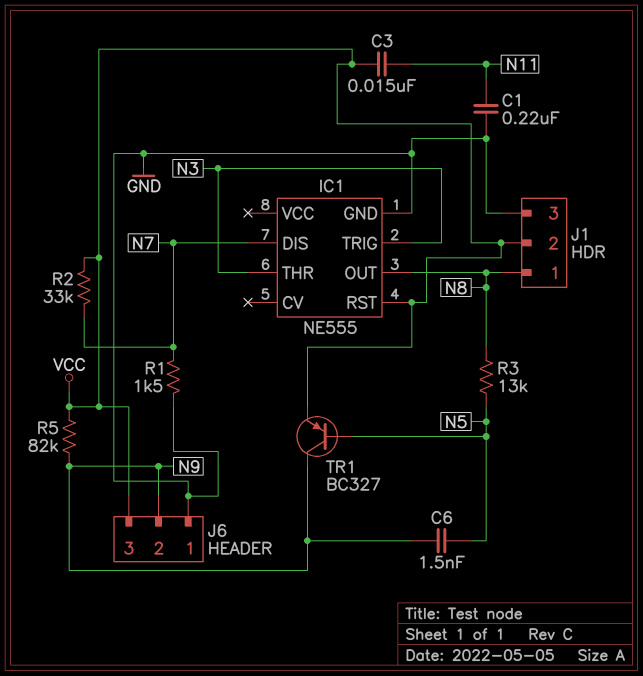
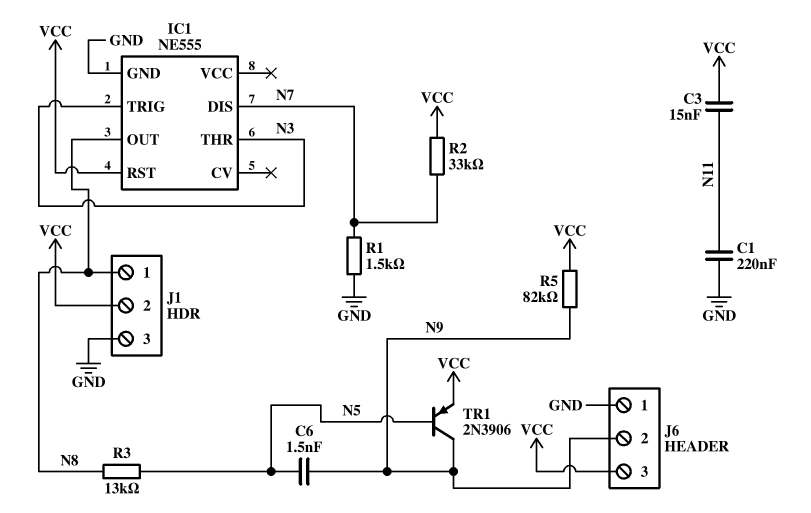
TR1: PNP BC327 (B N5, C N9, E VCC) -> PNP 2N3906 (B N5, C N9, E VCC)

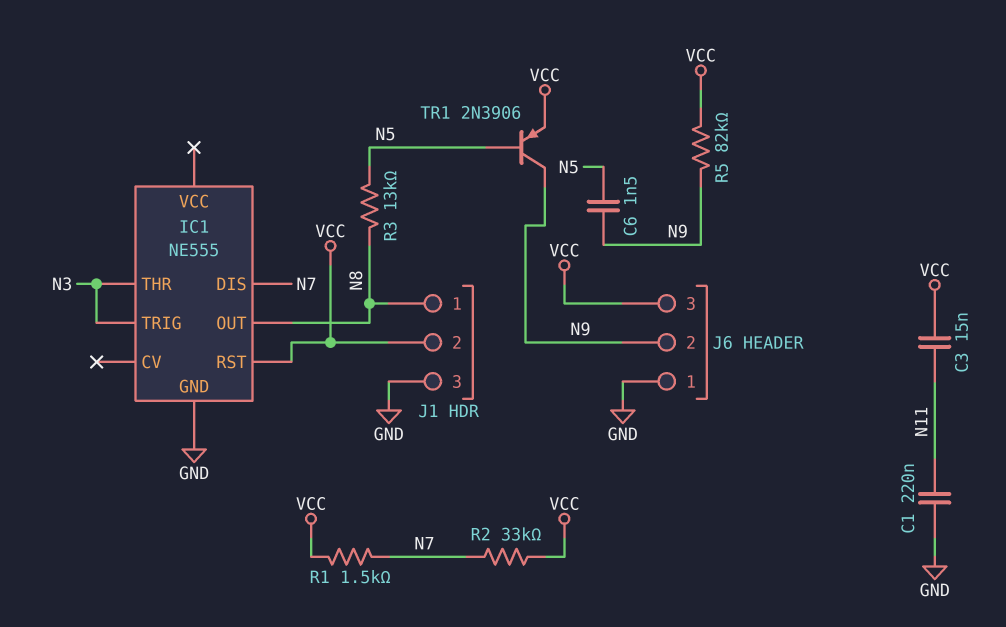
R1: 1.5k (GND, N7) -> 1.5k (N7, VCC)

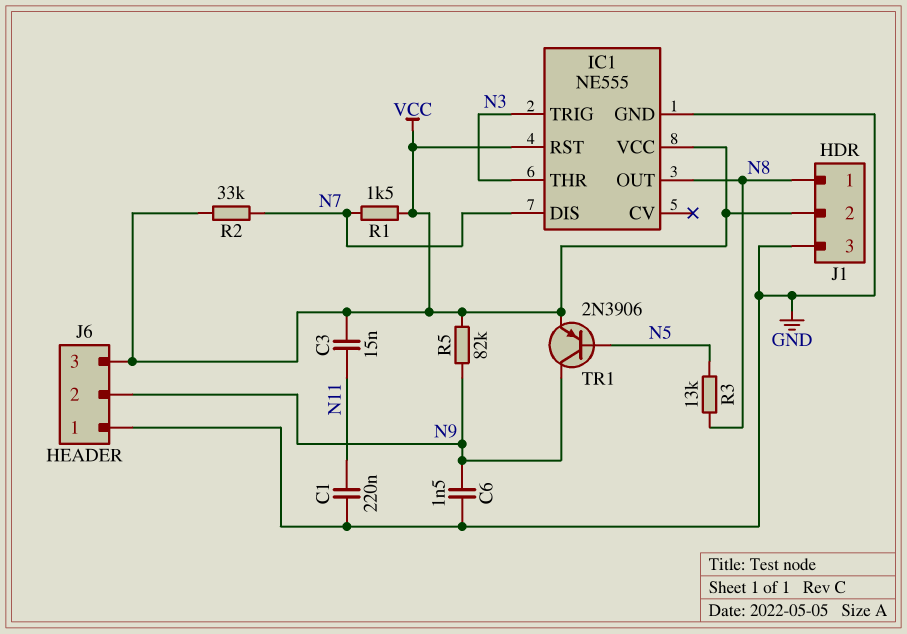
C6: 1.5nF (N5, N9) -> 1.5nF (GND, N9)
IC1 pin VCC: none -> VCC

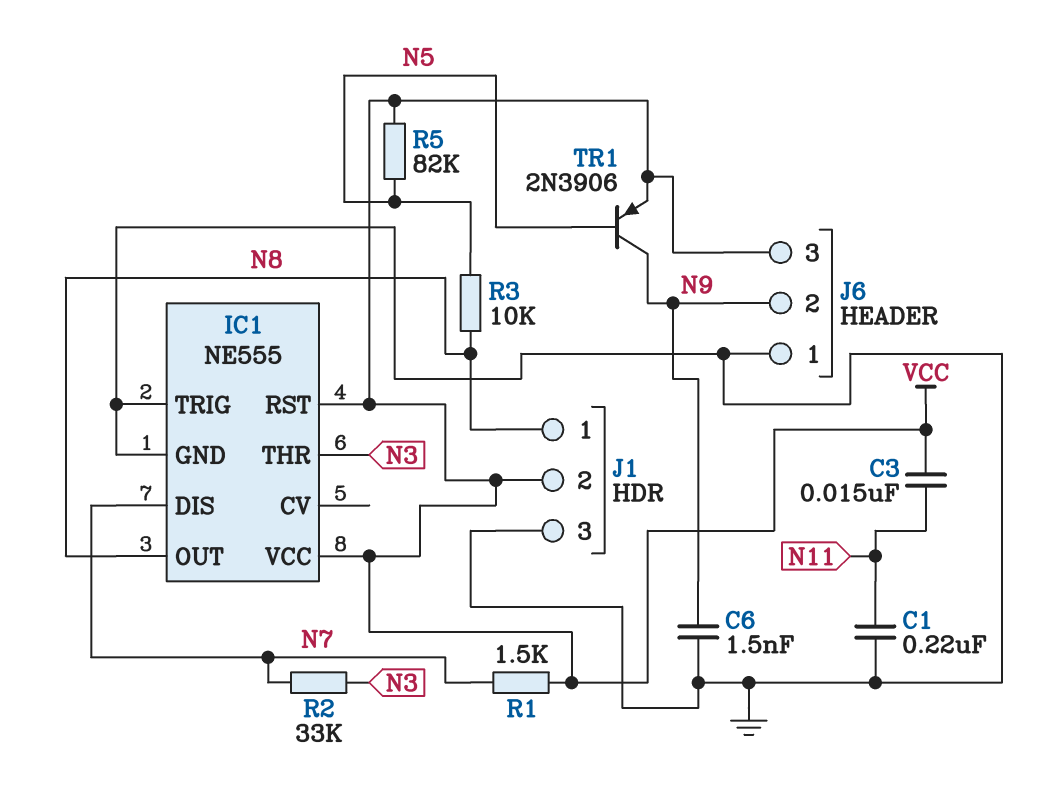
IC1 pin TRIG: N3 -> GND
R2: 33k (N7, VCC) -> 33k (N3, N7)
R3: 13k (N5, N8) -> 10k (N5, N8)
R5: 82k (N9, VCC) -> 82k (N5, VCC)

